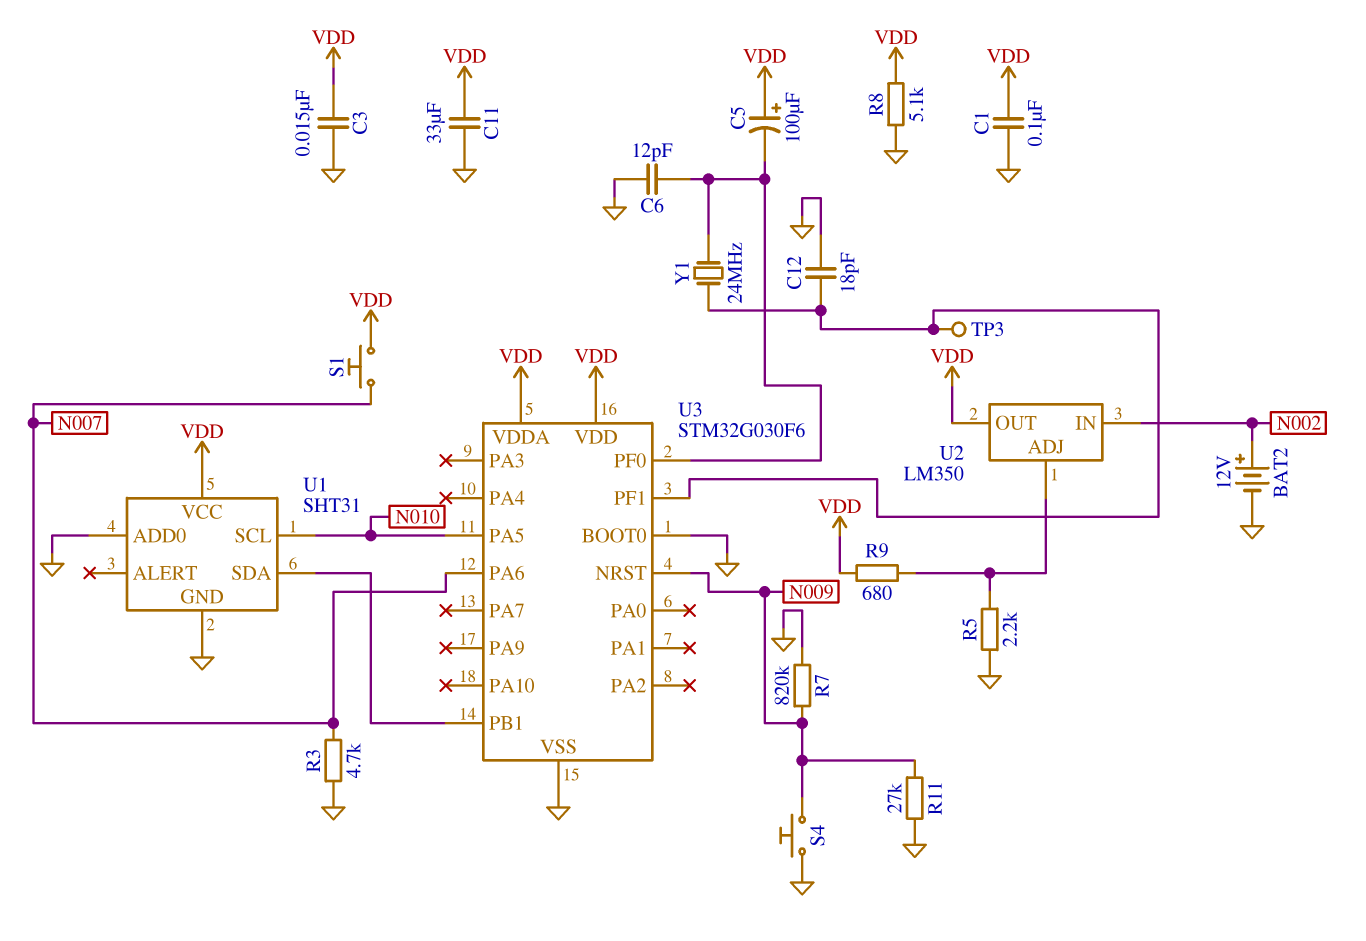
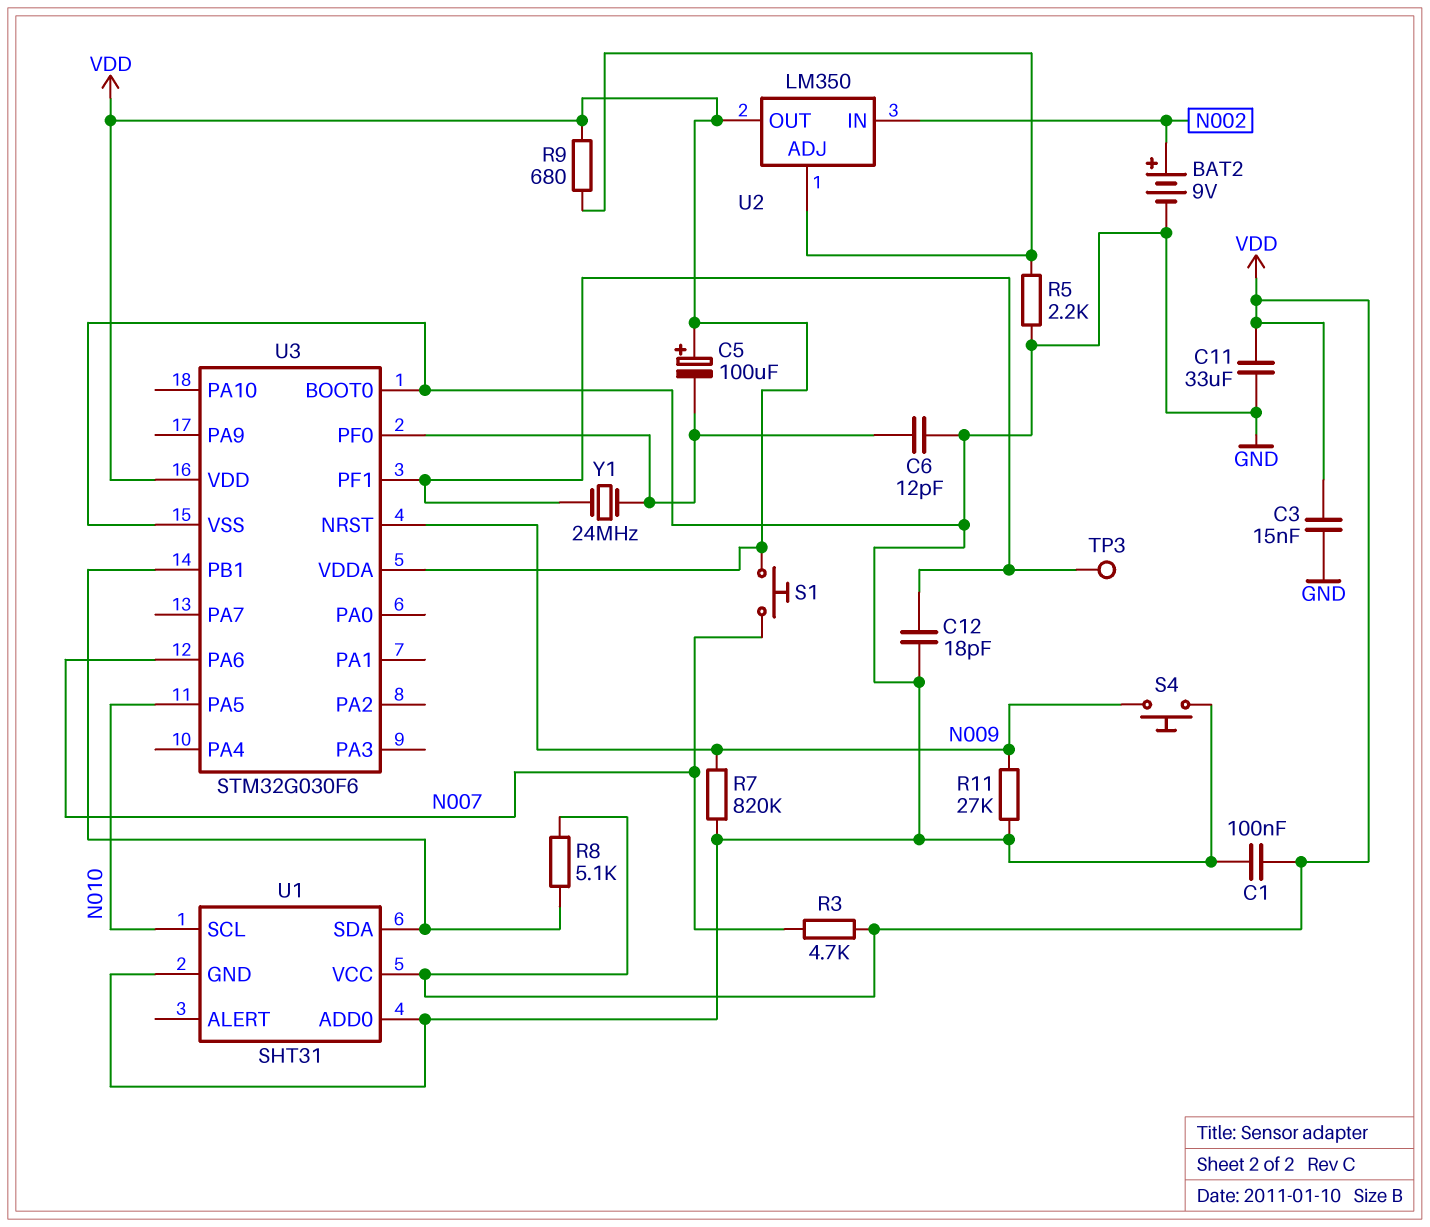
BAT2: 12V (plus N002, minus GND) -> 9V (plus N002, minus GND)
R3: 4.7k (GND, N007) -> 4.7k (N007, VDD)
R8: 5.1k (GND, VDD) -> 5.1k (U1/SDA, VDD)

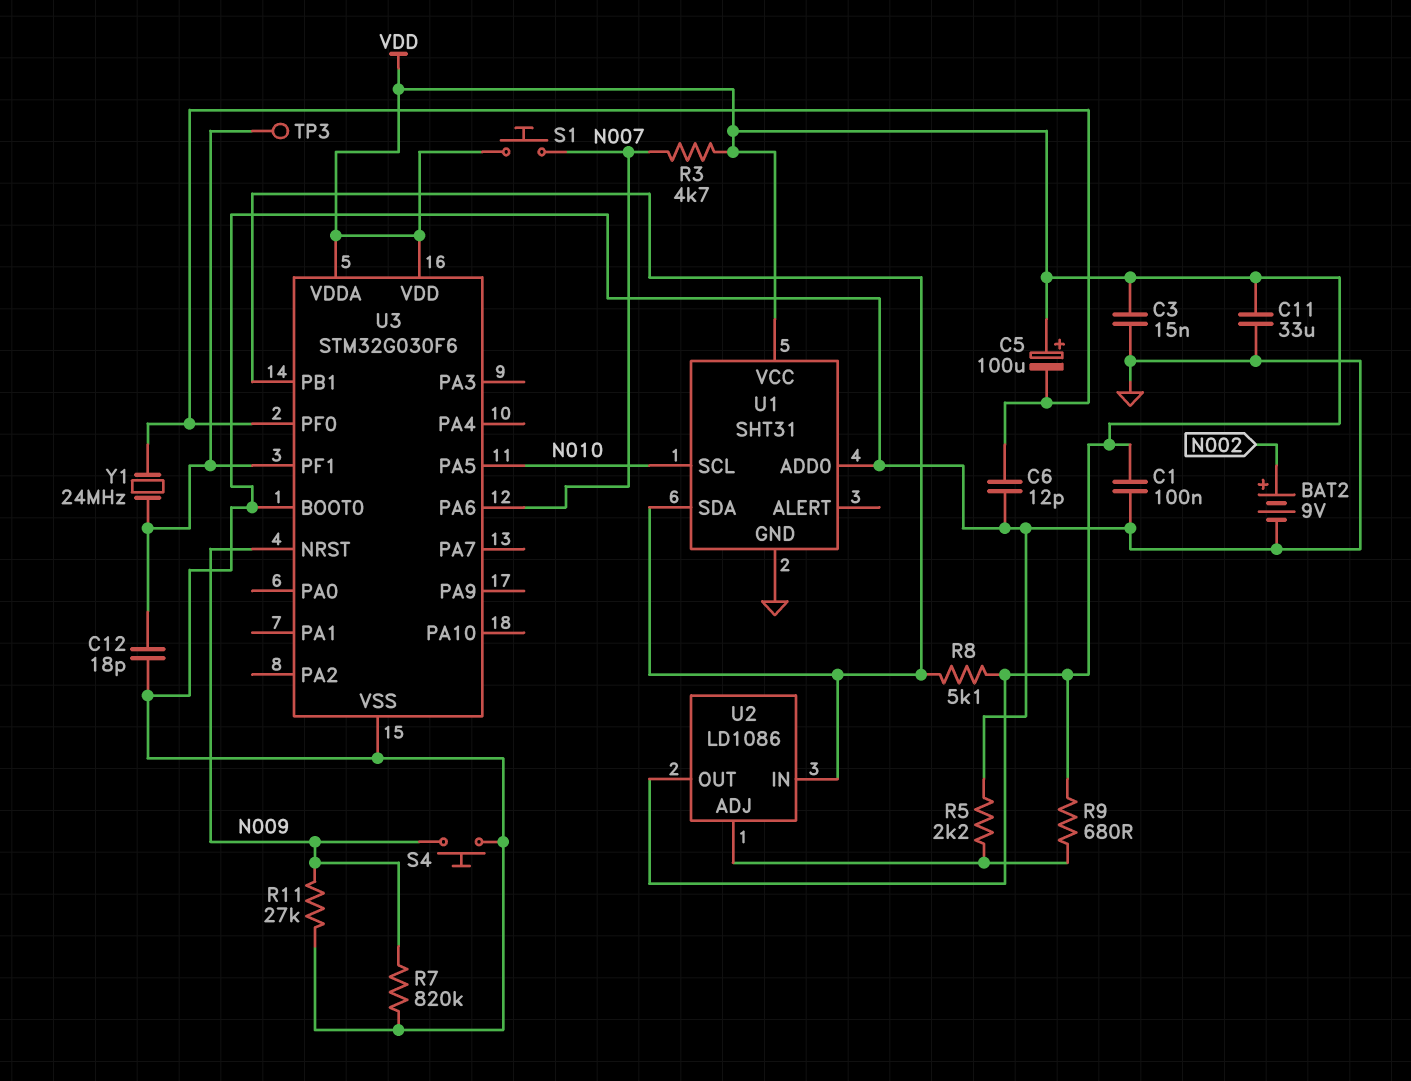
U2: LM350 -> LD1086
U2 pin IN: N002 -> U1/SDA

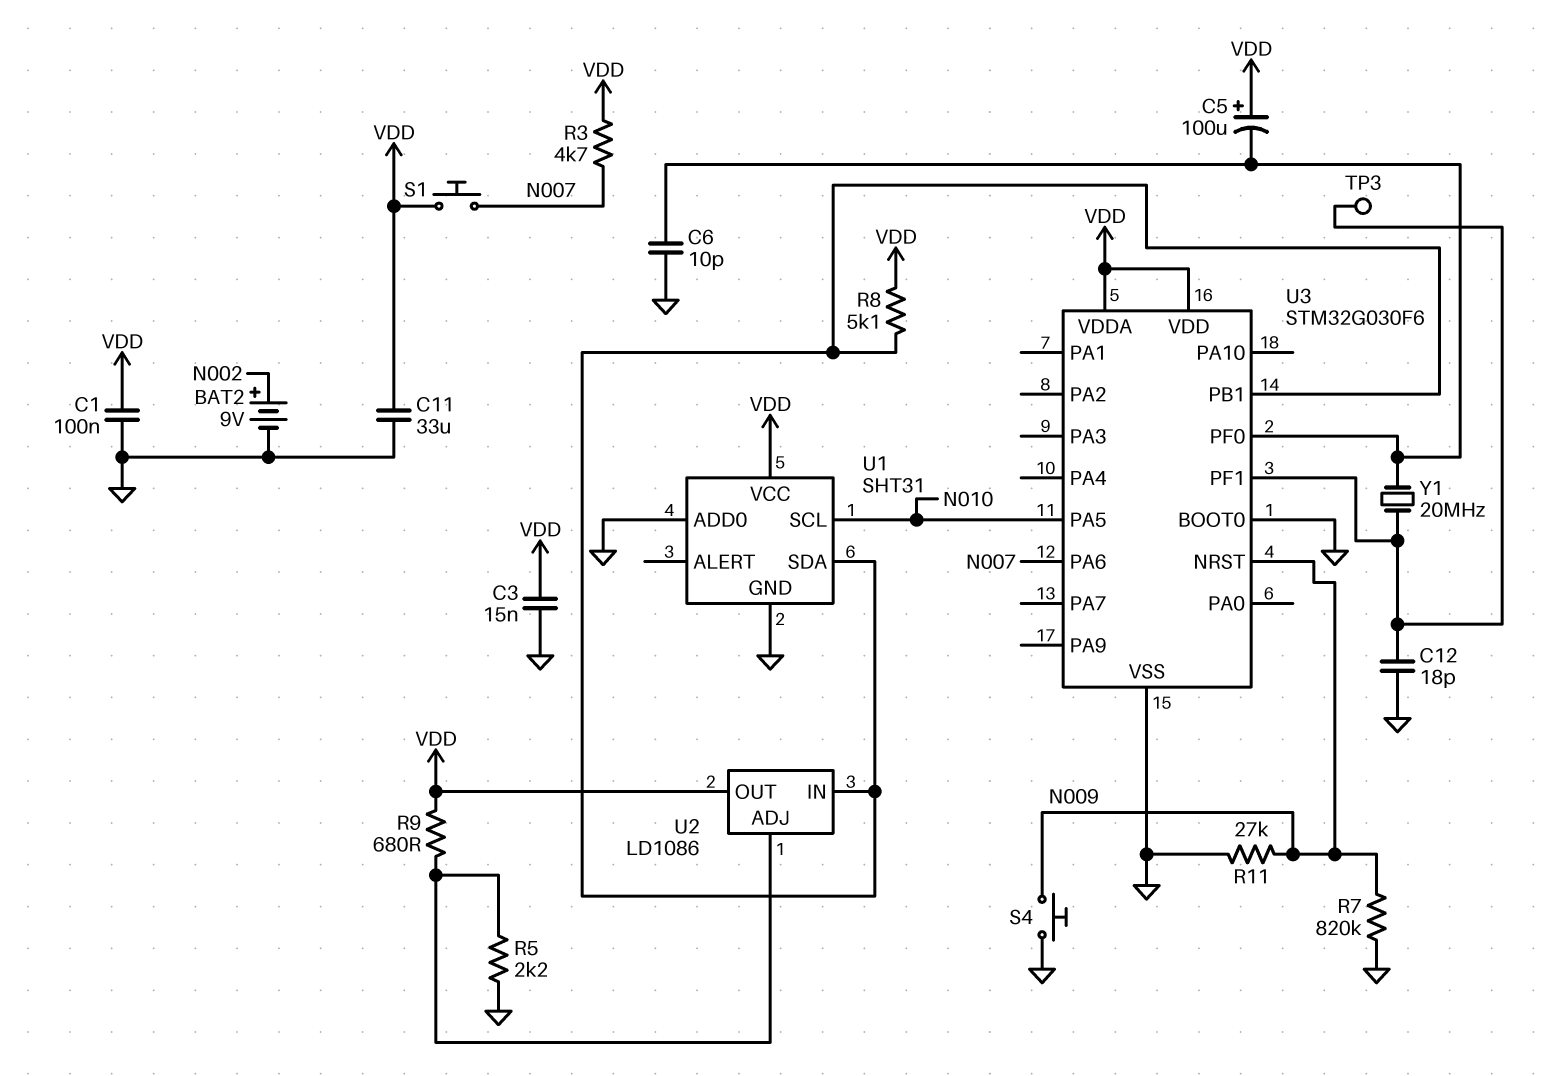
C6: 12pF (GND, U3/PF0) -> 10pF (GND, U3/PF0)
Y1: 24MHz (U3/PF0, U3/PF1) -> 20MHz (U3/PF0, U3/PF1)

